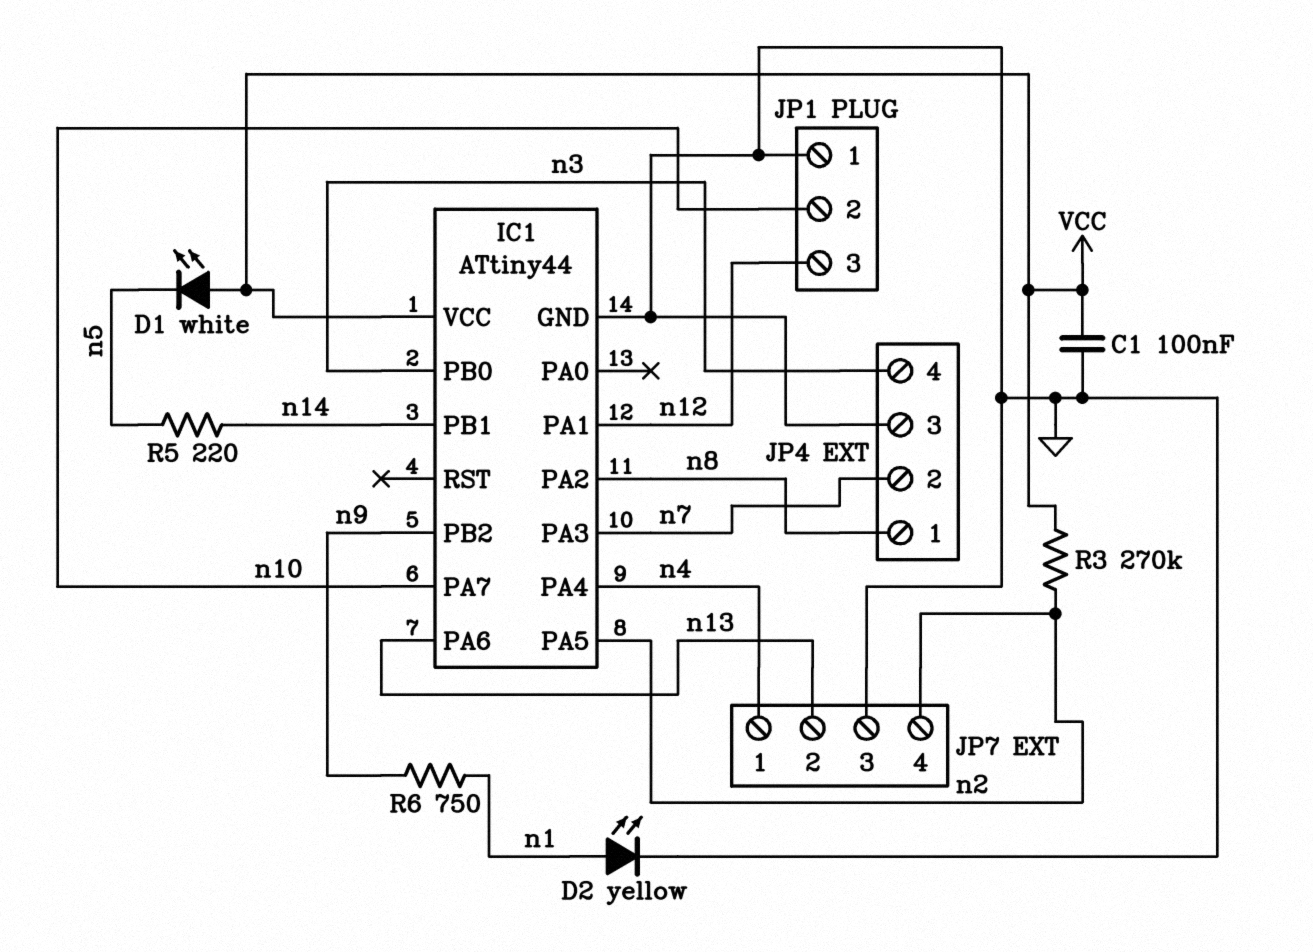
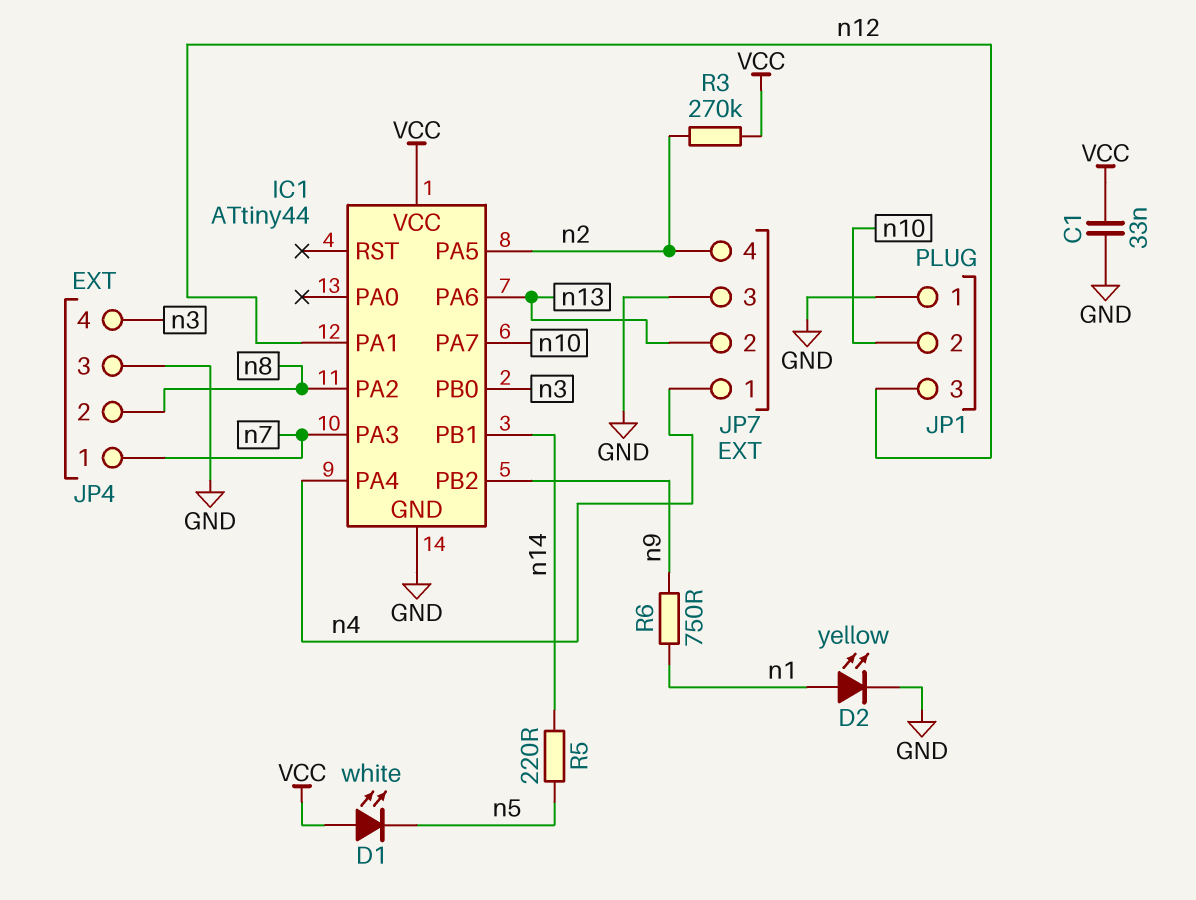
C1: 100nF (GND, VCC) -> 33nF (GND, VCC)
JP4 pin 1: n8 -> n7
JP4 pin 2: n7 -> n8

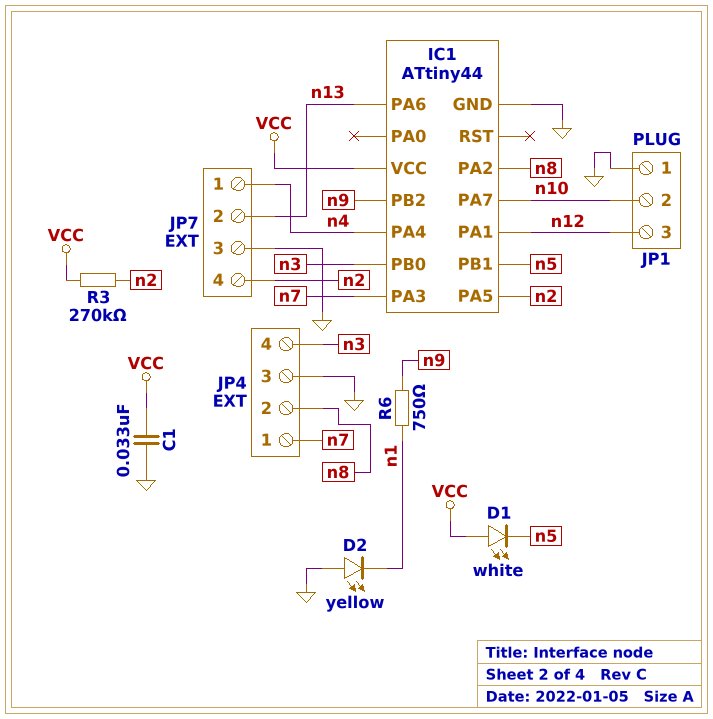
D2: LED yellow (A n1, K GND) -> LED yellow (A GND, K n1)
IC1 pin PB1: n14 -> n5
R5: 220 (n5, n14) -> none

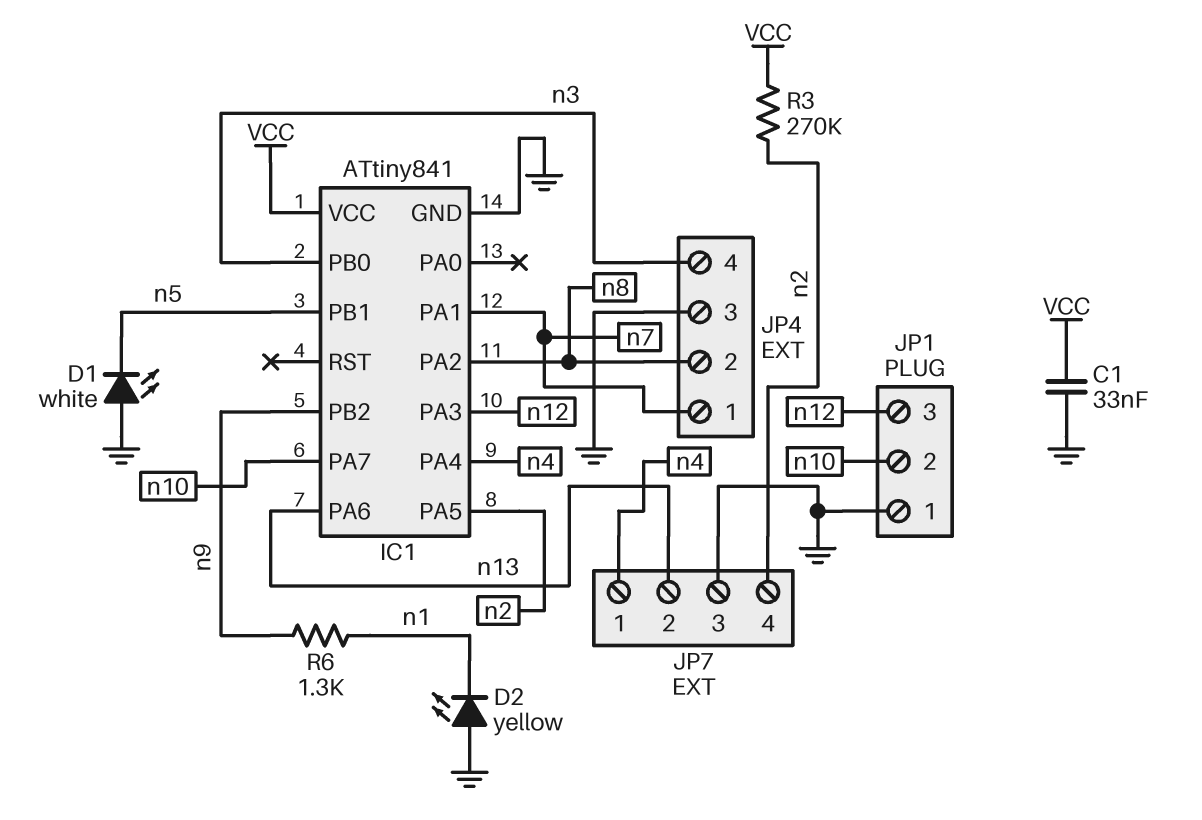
D1: LED white (A VCC, K n5) -> LED white (A GND, K n5)
IC1: ATtiny44 -> ATtiny841
IC1 pin PA1: n12 -> n7
IC1 pin PA3: n7 -> n12
R6: 750 (n1, n9) -> 1.3k (n1, n9)

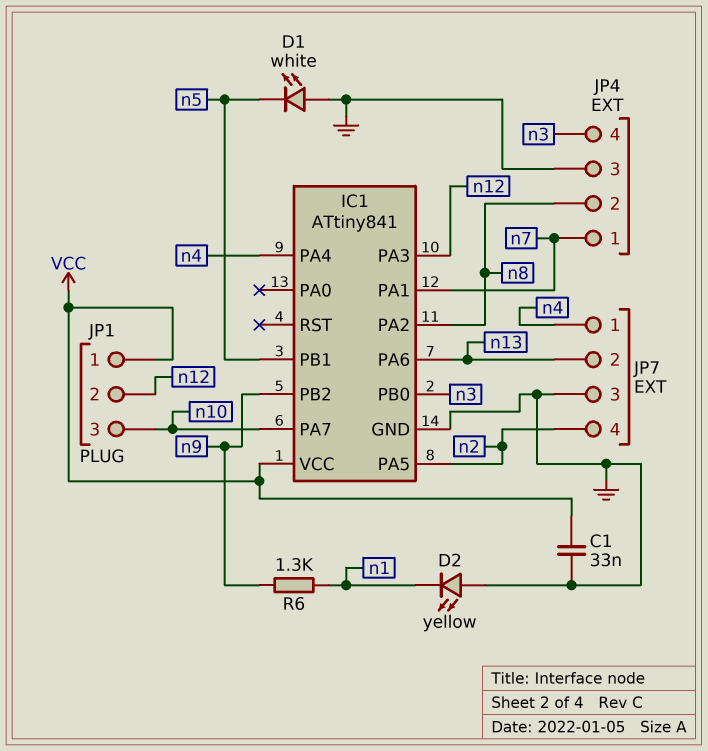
JP1 pin 1: GND -> VCC
JP1 pin 2: n10 -> n12
JP1 pin 3: n12 -> n10
R3: 270k (VCC, n2) -> none

